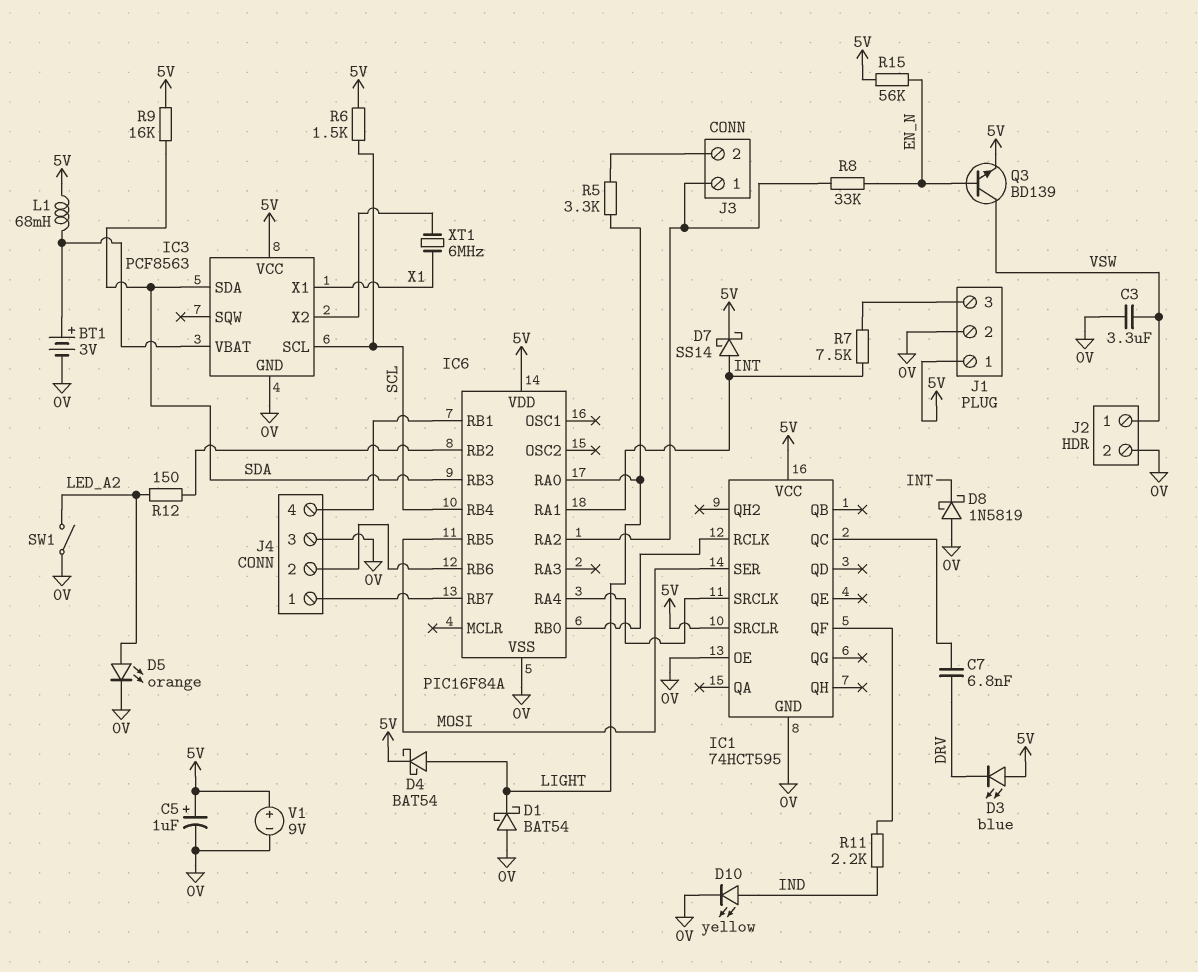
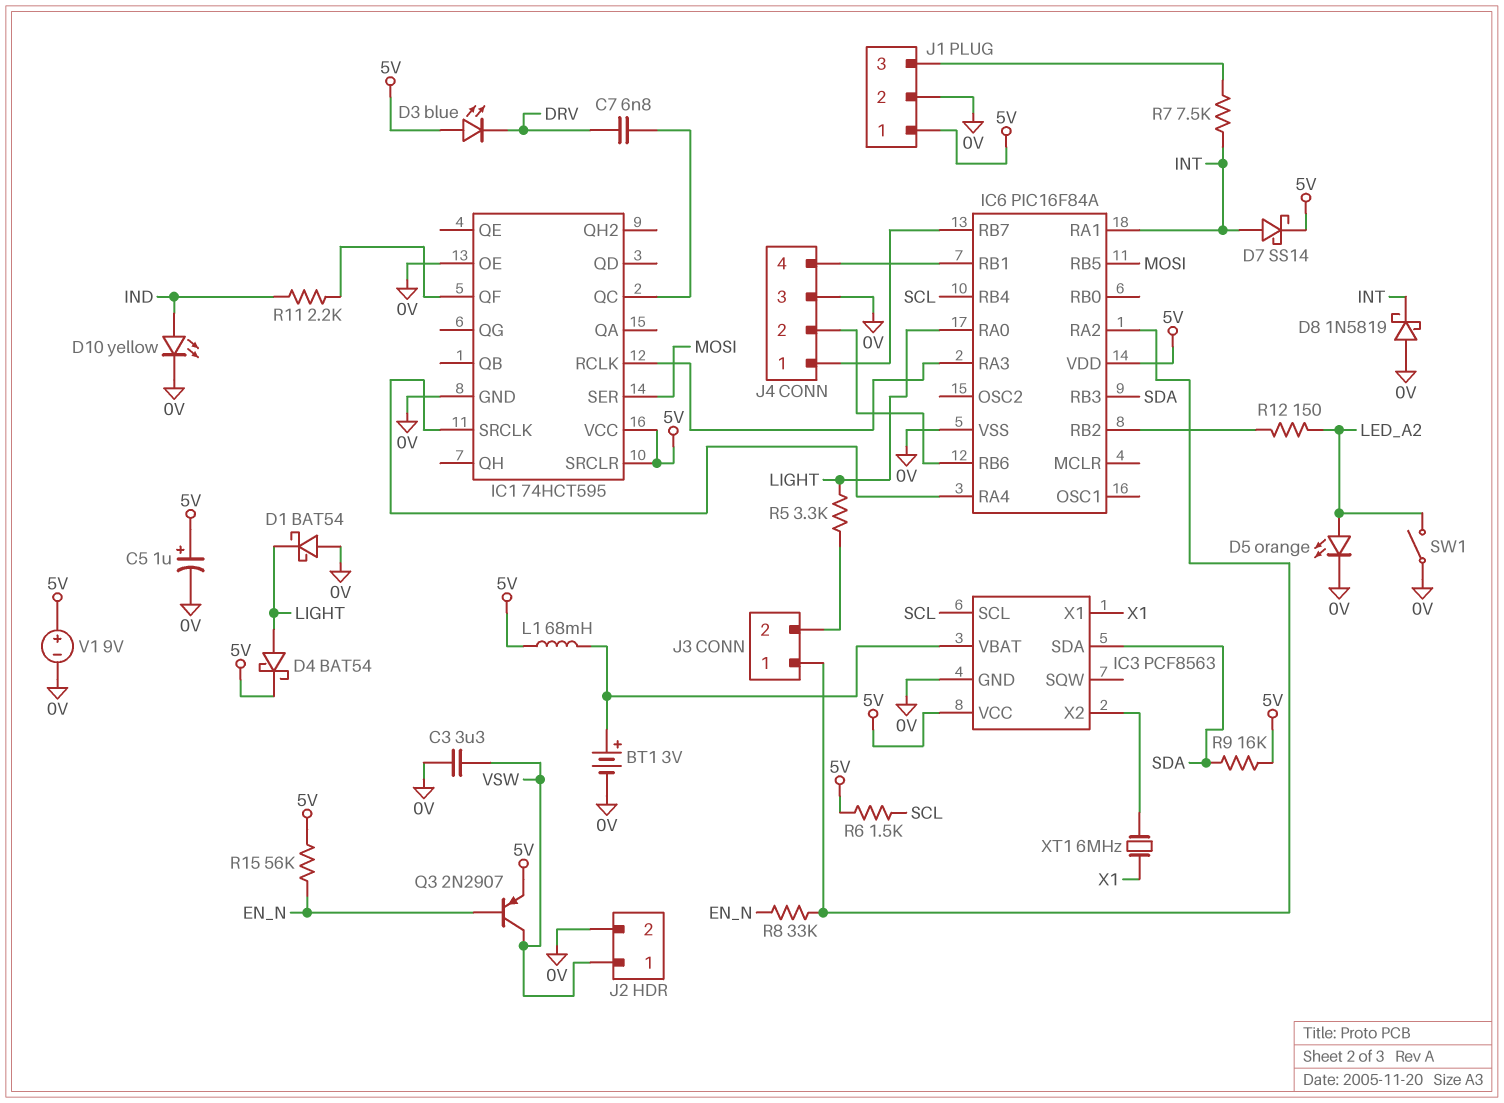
IC6 pin RA3: none -> IC1/RCLK
IC6 pin RB0: IC1/RCLK -> none
Q3: NPN BD139 (B EN_N, C VSW, E 5V) -> PNP 2N2907 (B EN_N, C VSW, E 5V)

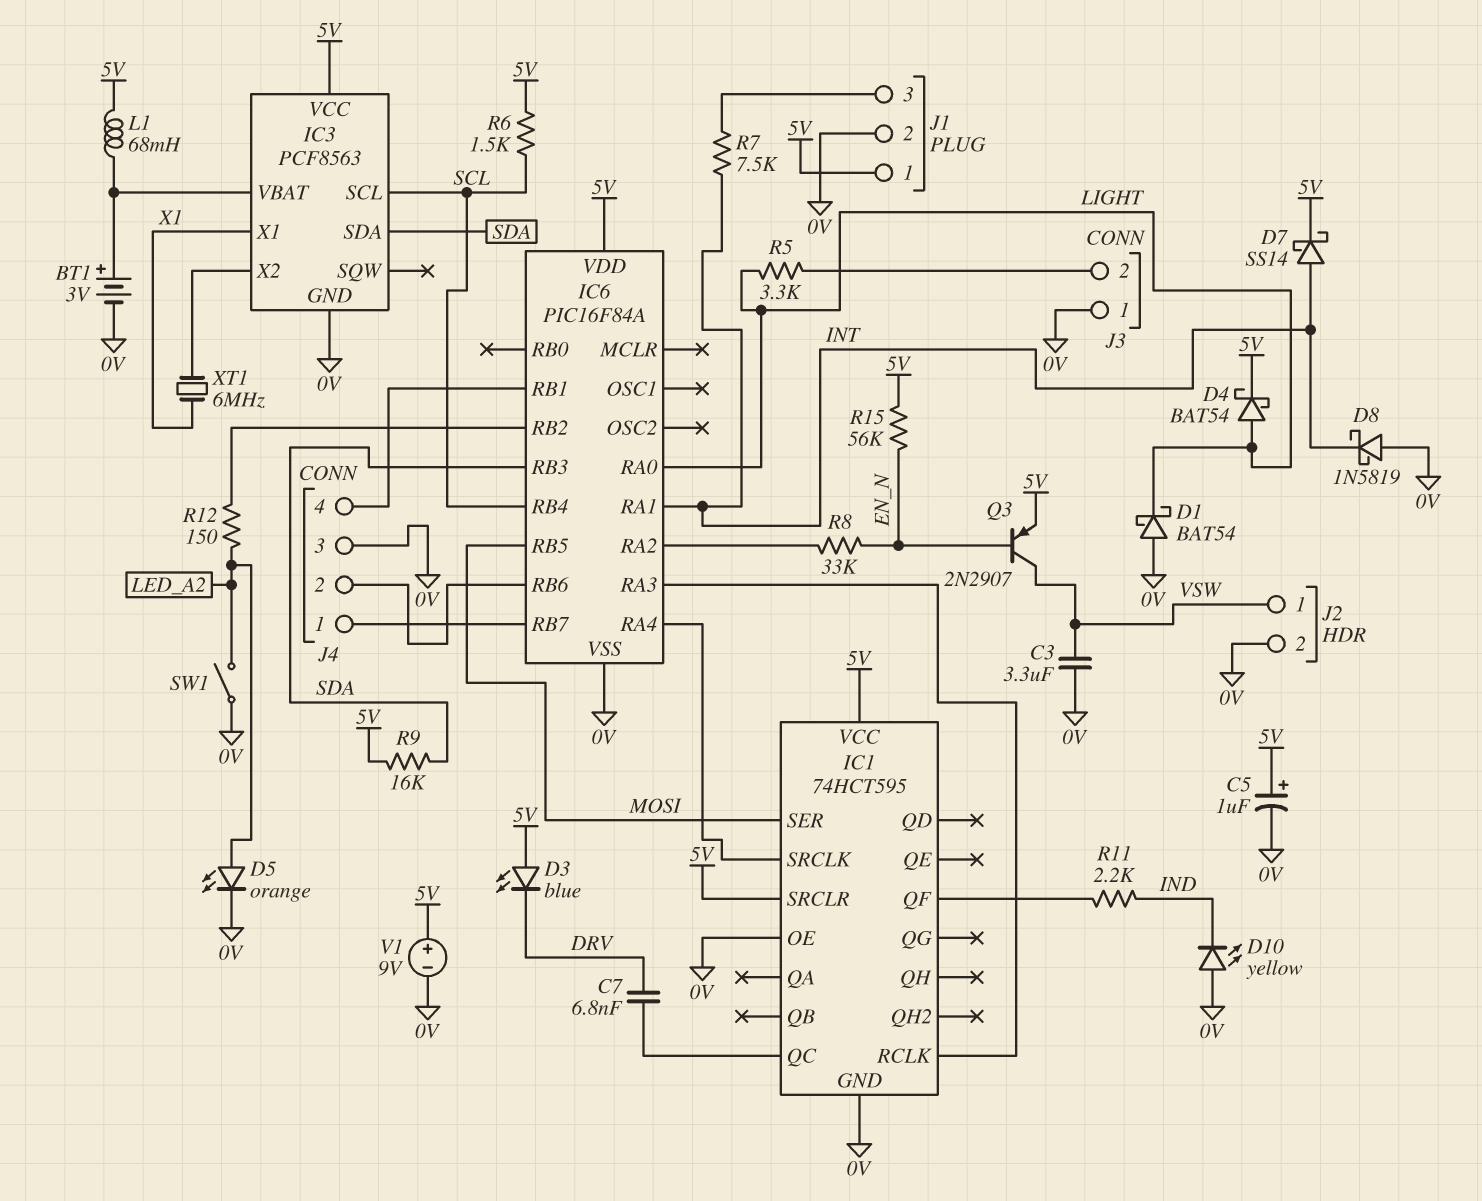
D10: LED yellow (A IND, K 0V) -> LED yellow (A 0V, K IND)
J3 pin 1: IC6/RA2 -> 0V

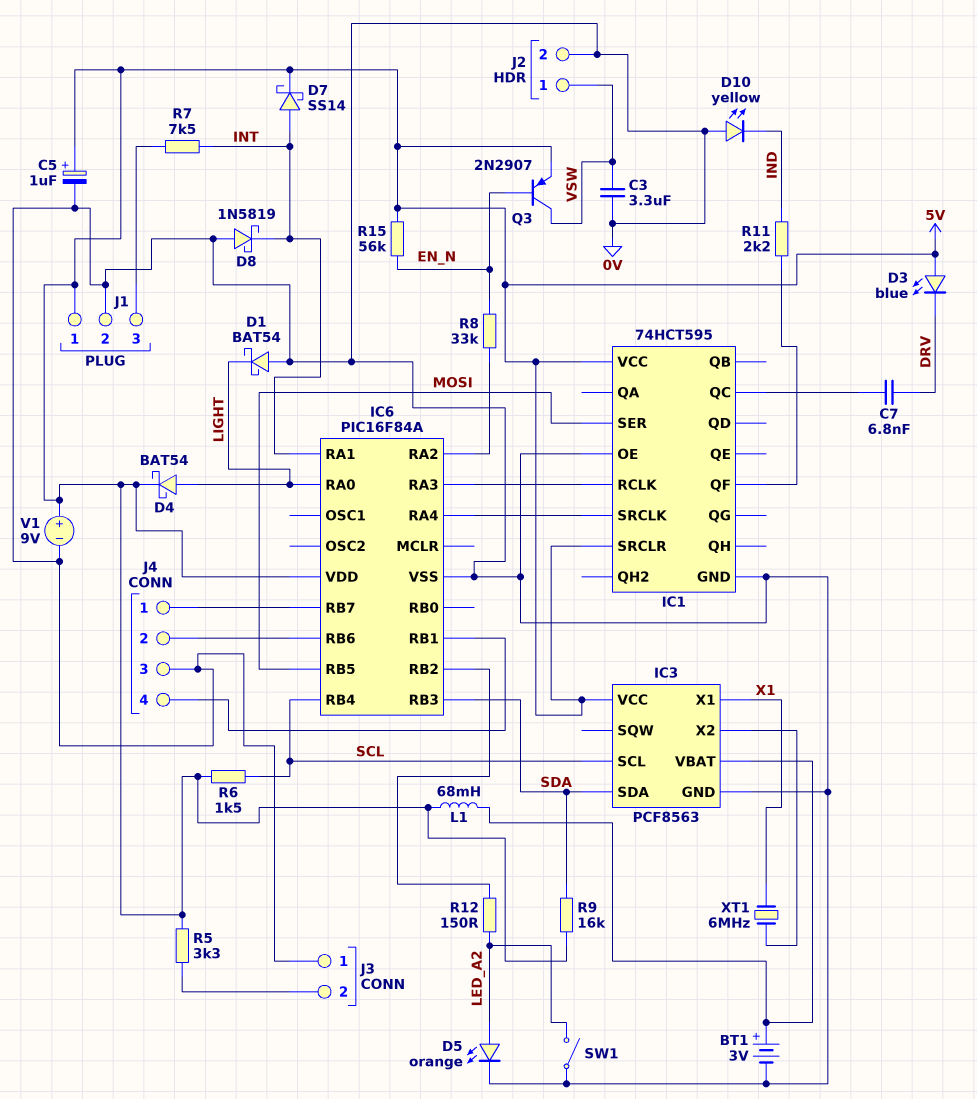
R5: 3.3k (J3/2, LIGHT) -> 3.3k (5V, J3/2)

